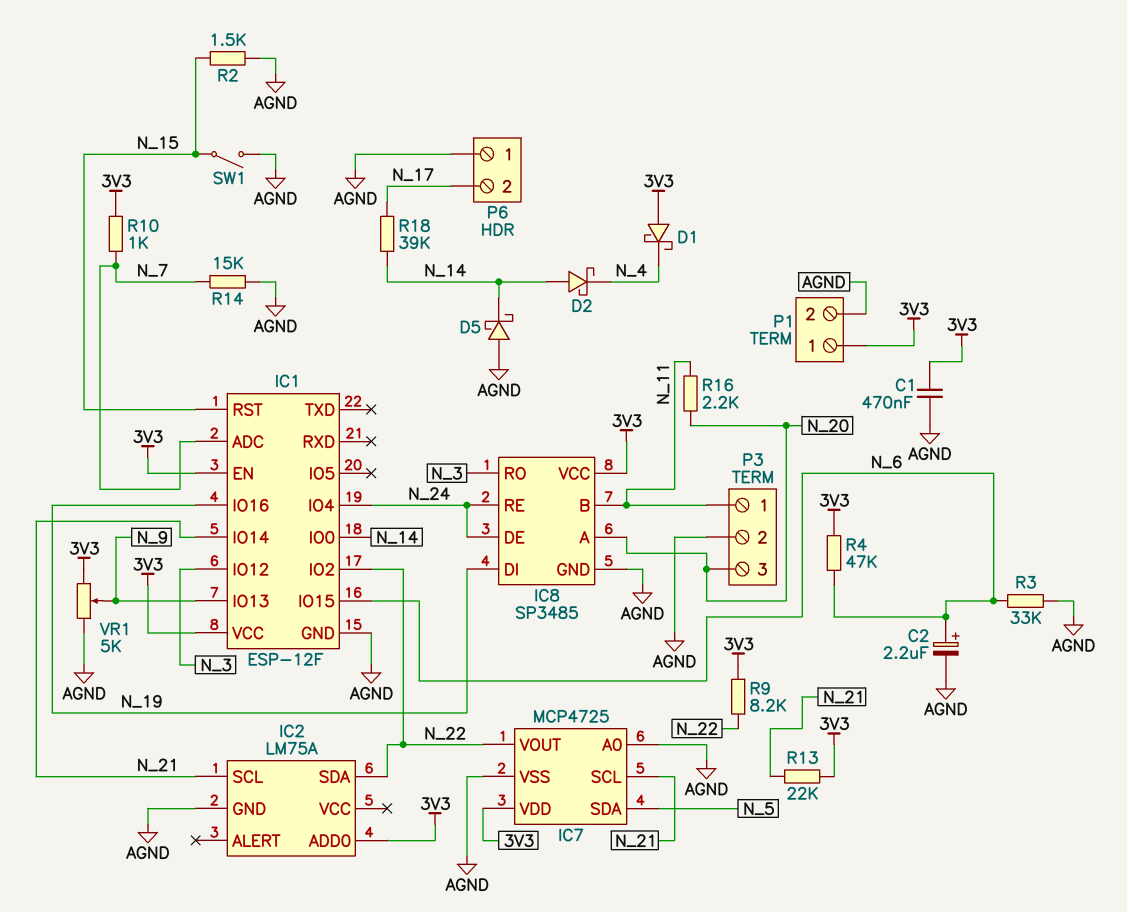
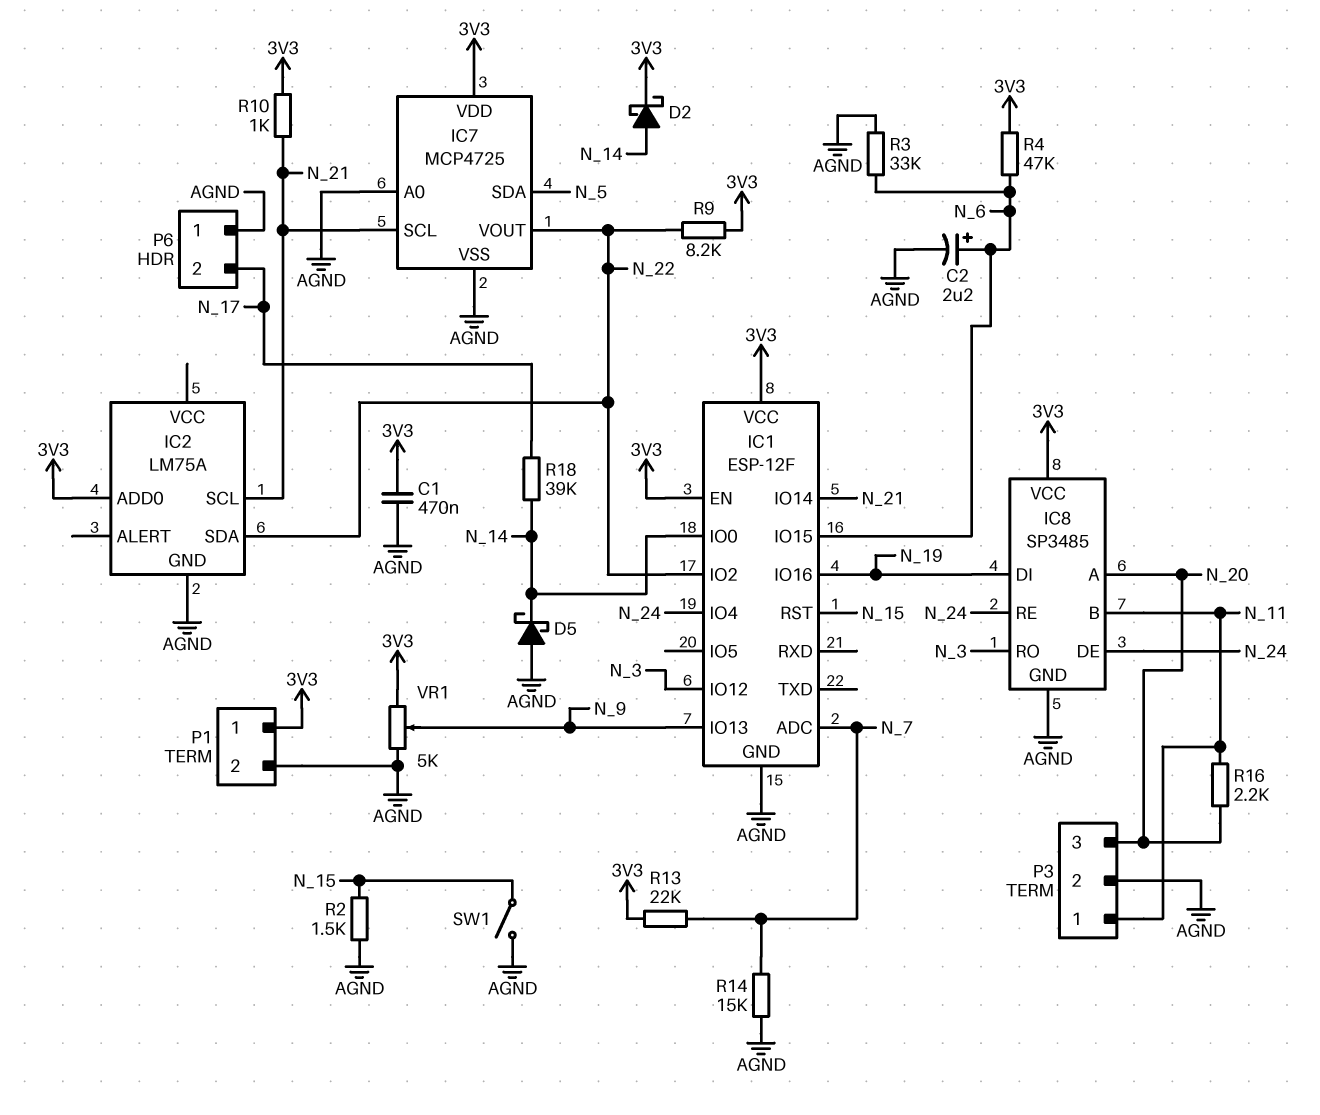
D1: schottky (A 3V3, K N_4) -> none
D2: schottky (A N_14, K N_4) -> schottky (A N_14, K 3V3)
R10: 1k (3V3, N_7) -> 1k (3V3, N_21)
R13: 22k (3V3, N_21) -> 22k (3V3, N_7)

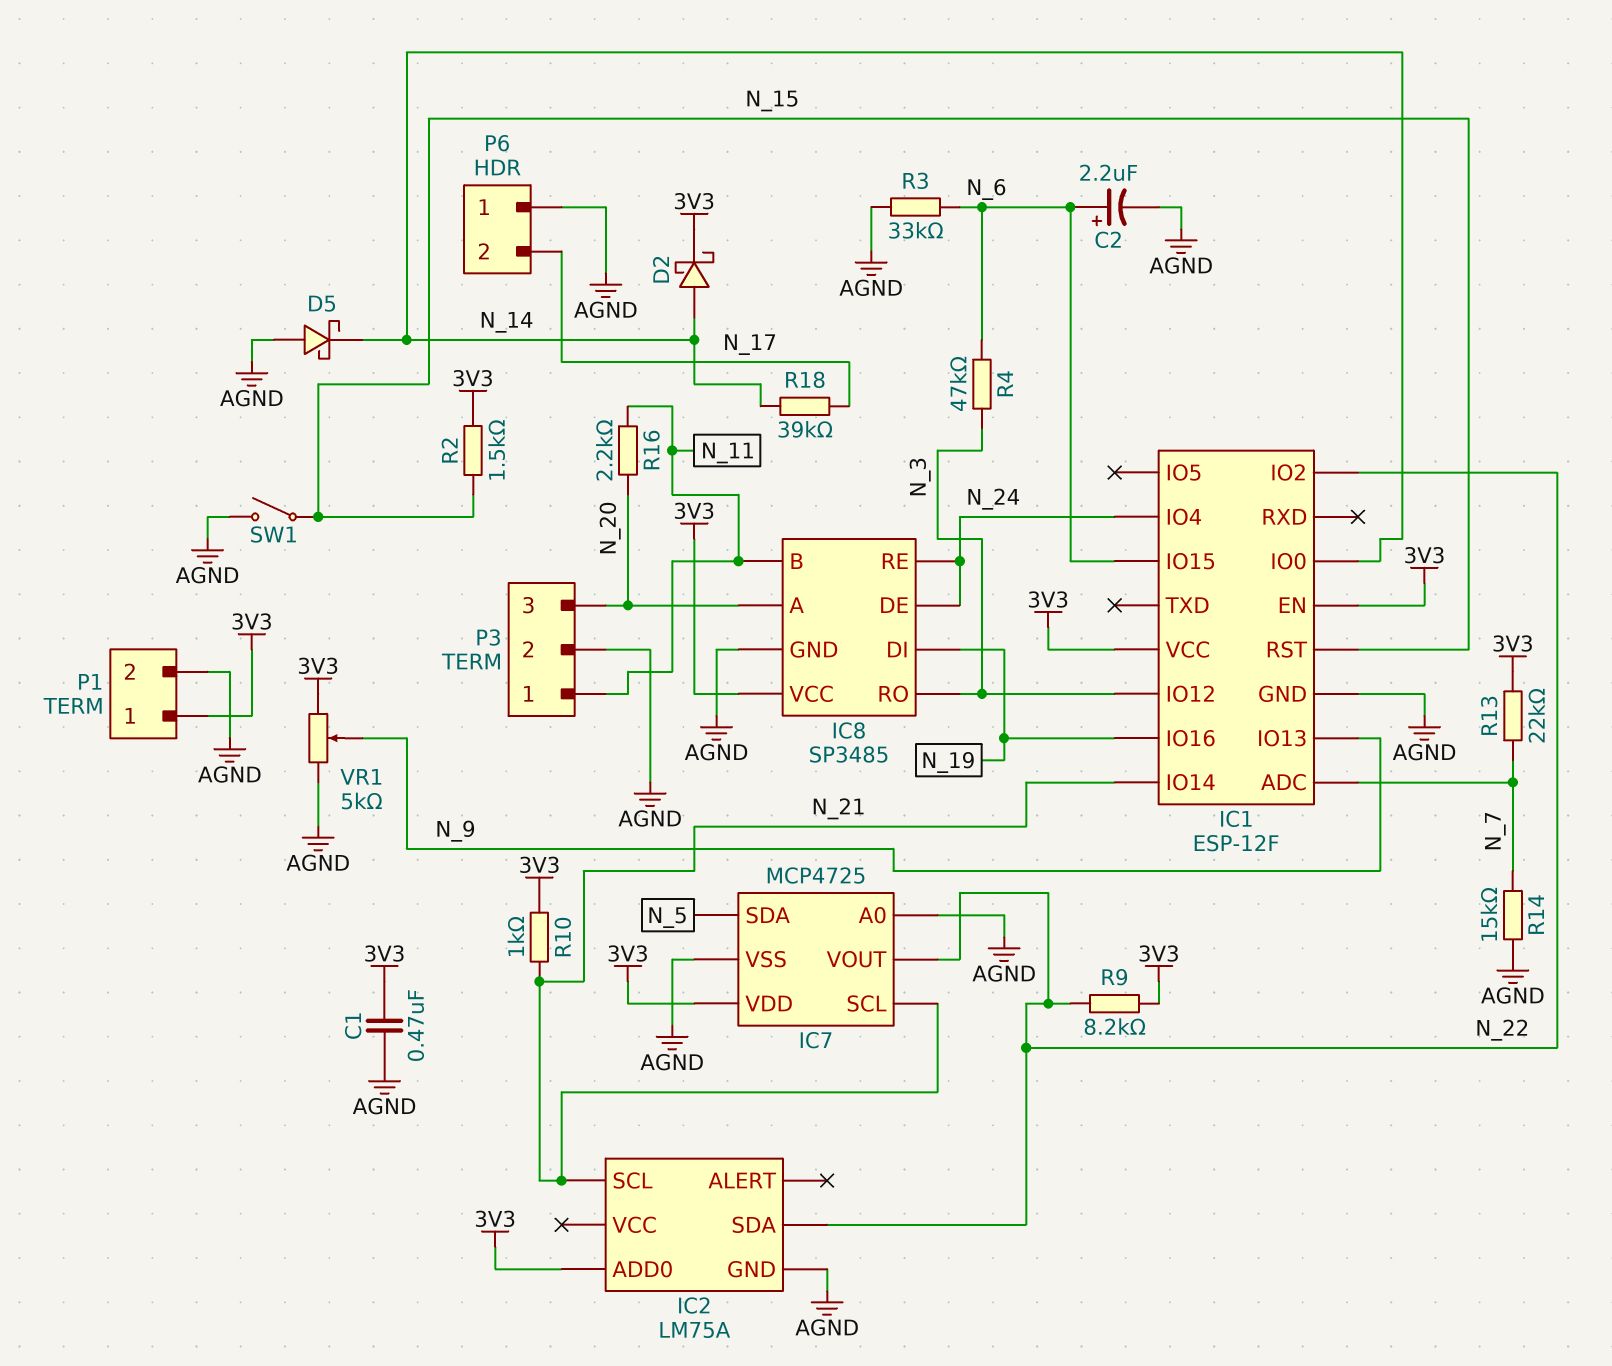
R2: 1.5k (AGND, N_15) -> 1.5k (3V3, N_15)
R4: 47k (3V3, N_6) -> 47k (N_3, N_6)

